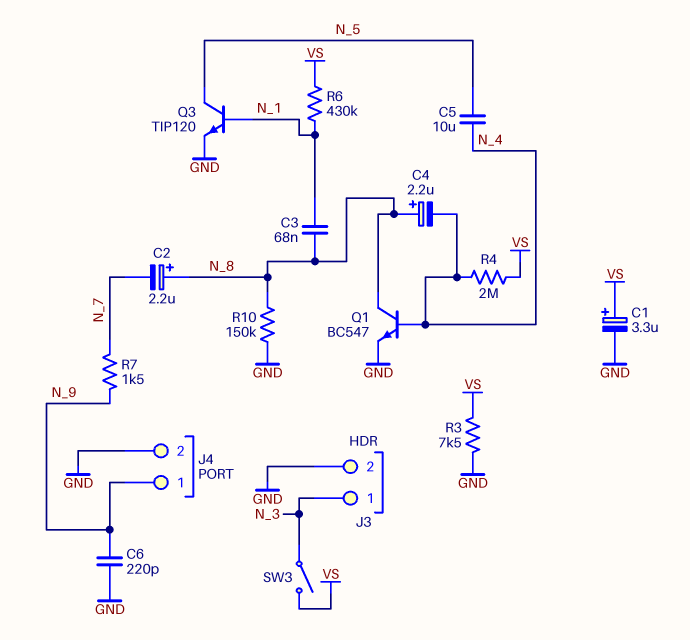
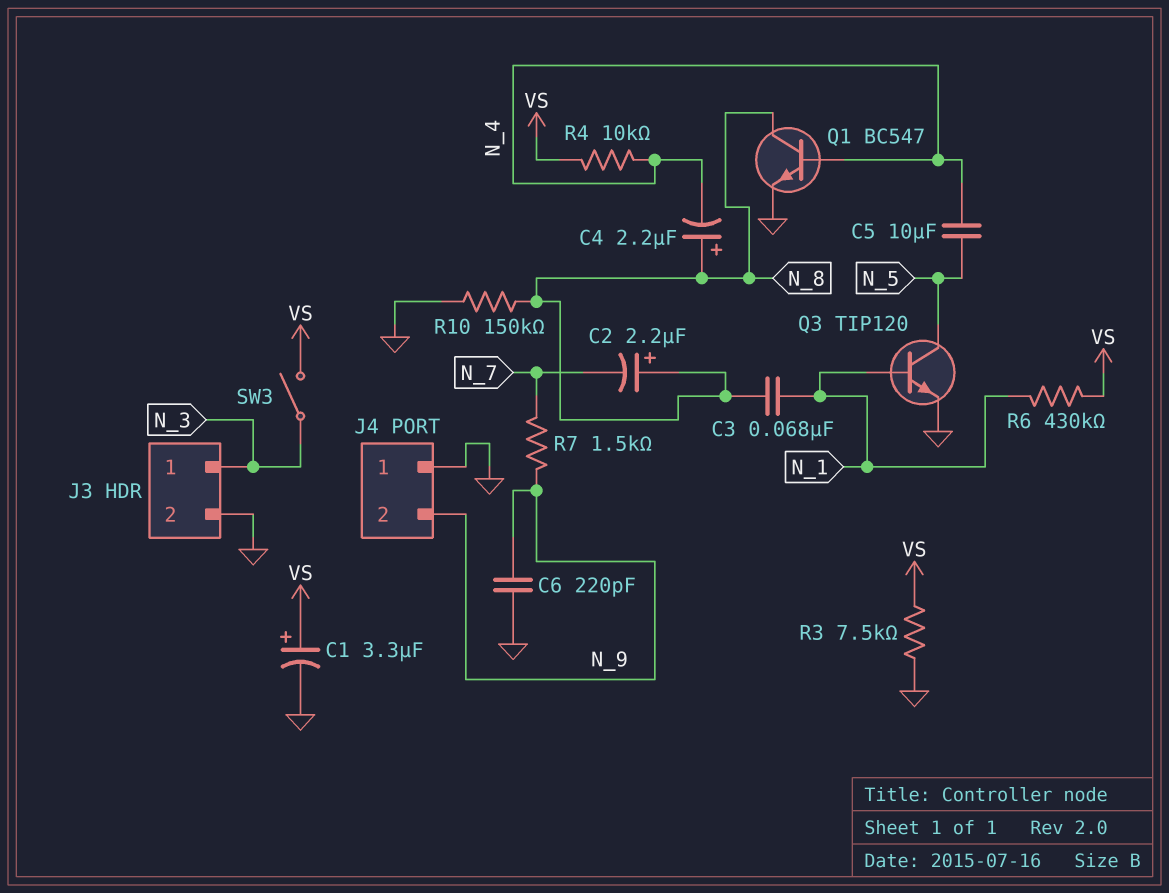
J4 pin 1: N_9 -> GND
J4 pin 2: GND -> N_9
R4: 2M (N_4, VS) -> 10k (N_4, VS)

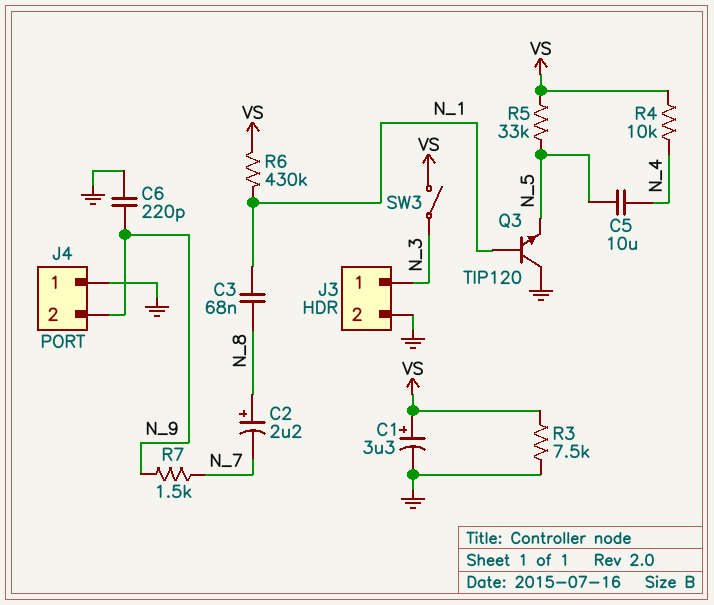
C4: 2.2uF (plus N_8, minus N_4) -> none
Q1: NPN BC547 (B N_4, C N_8, E GND) -> none
Q3: NPN TIP120 (B N_1, C N_5, E GND) -> NPN TIP120 (B N_1, C GND, E N_5)
R5: none -> 33k (N_5, VS)
R10: 150k (GND, N_8) -> none

